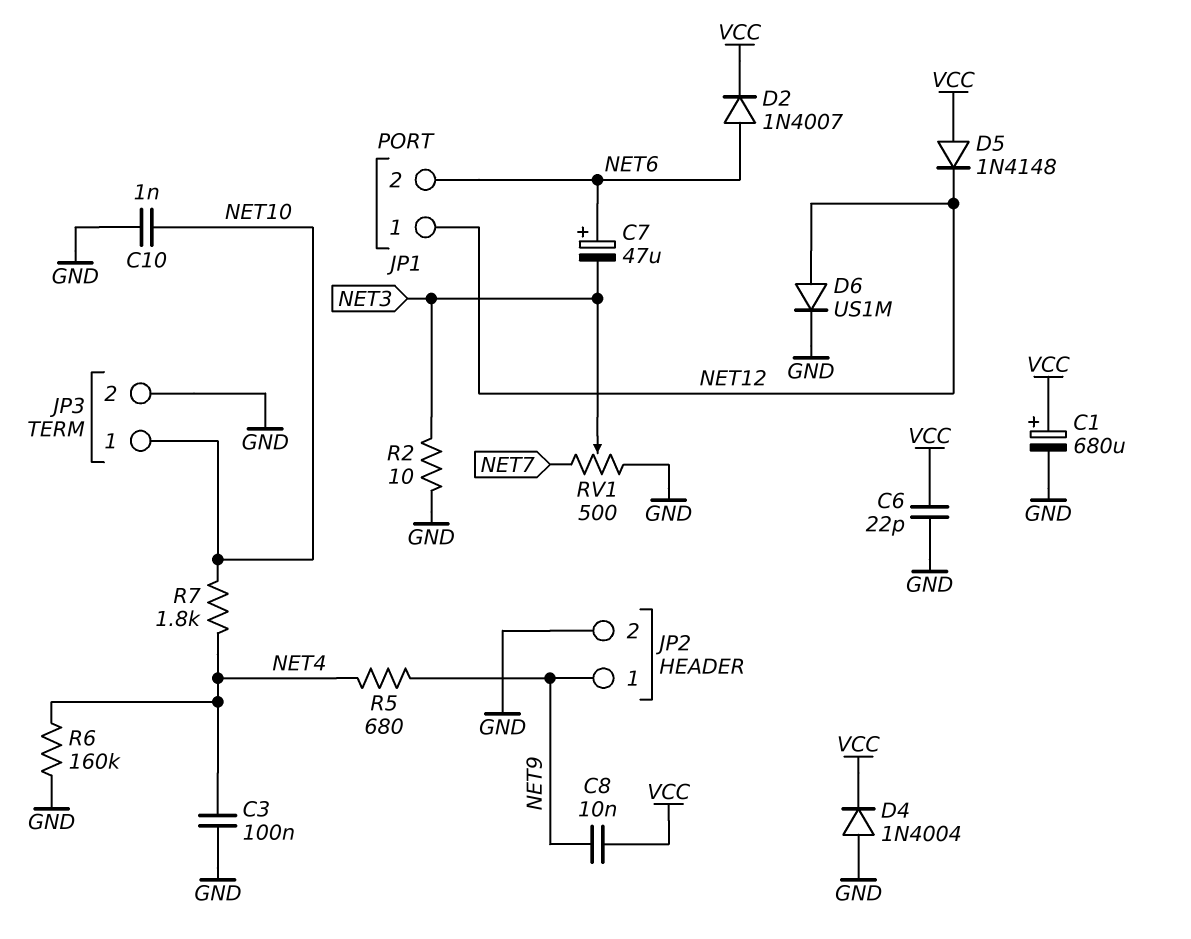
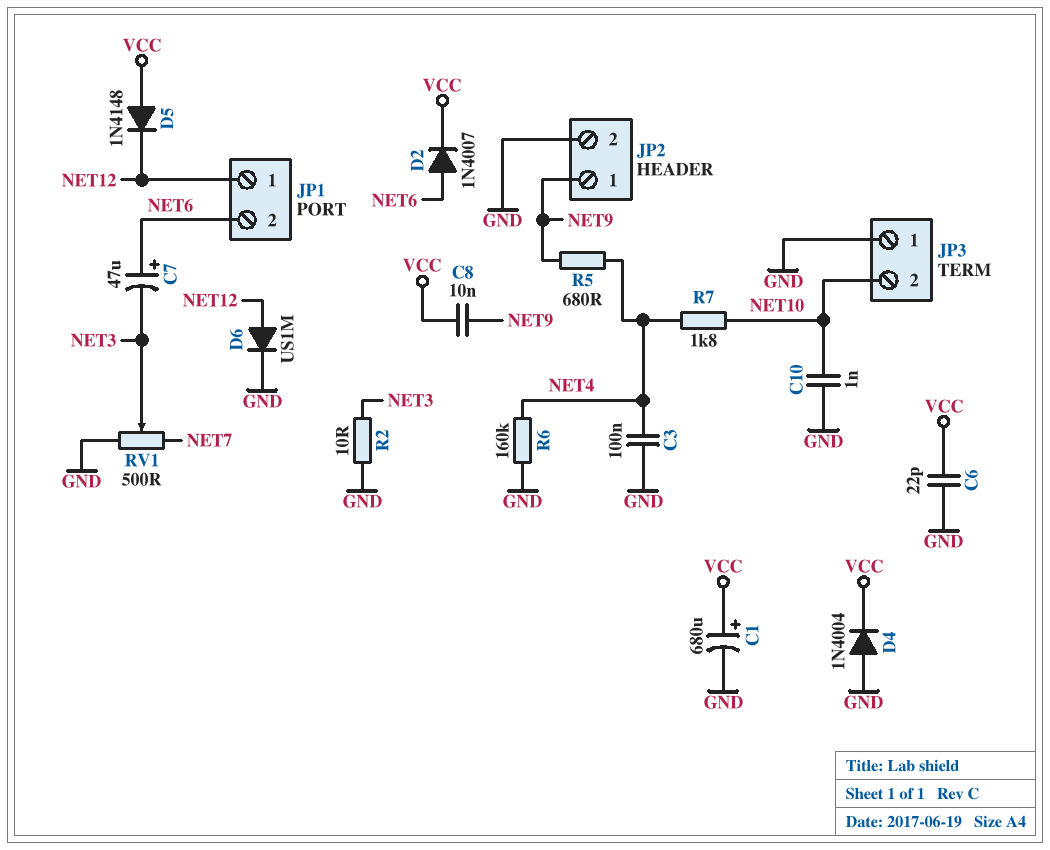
JP3 pin 1: NET10 -> GND
JP3 pin 2: GND -> NET10

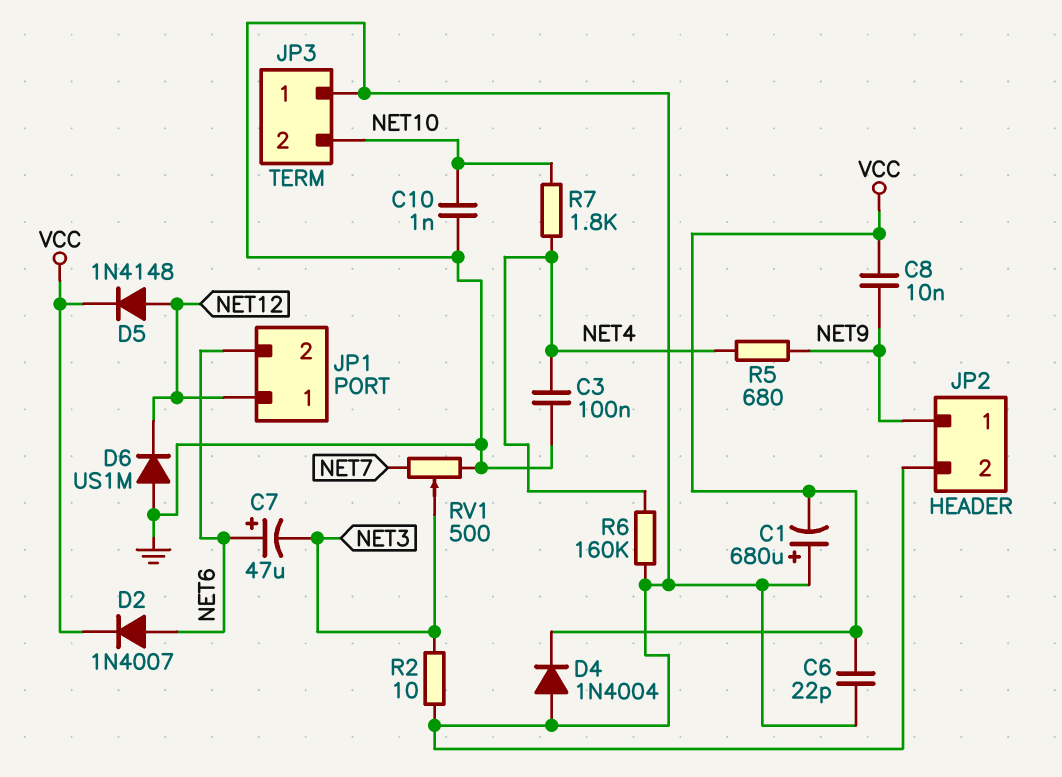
C1: 680uF (plus VCC, minus GND) -> 680uF (plus GND, minus VCC)
D5: diode 1N4148 (A VCC, K NET12) -> diode 1N4148 (A NET12, K VCC)
D6: diode US1M (A NET12, K GND) -> diode US1M (A GND, K NET12)

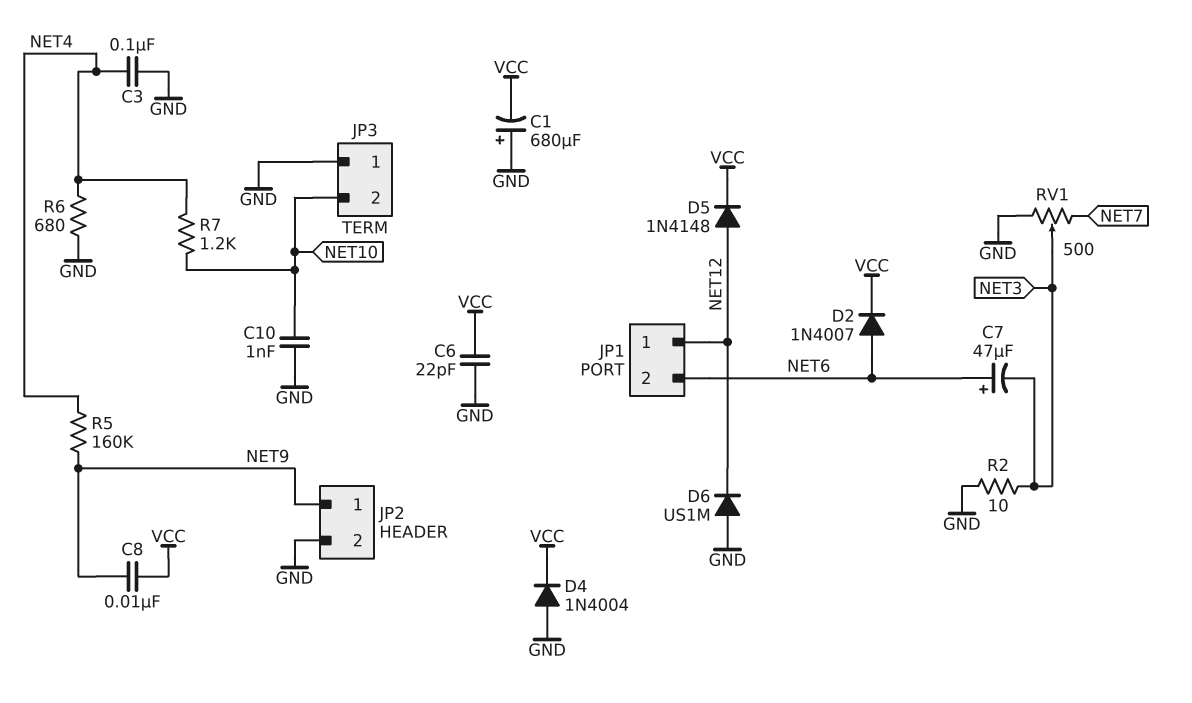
R5: 680 (NET4, NET9) -> 160k (NET4, NET9)
R6: 160k (GND, NET4) -> 680 (GND, NET4)
R7: 1.8k (NET4, NET10) -> 1.2k (NET4, NET10)

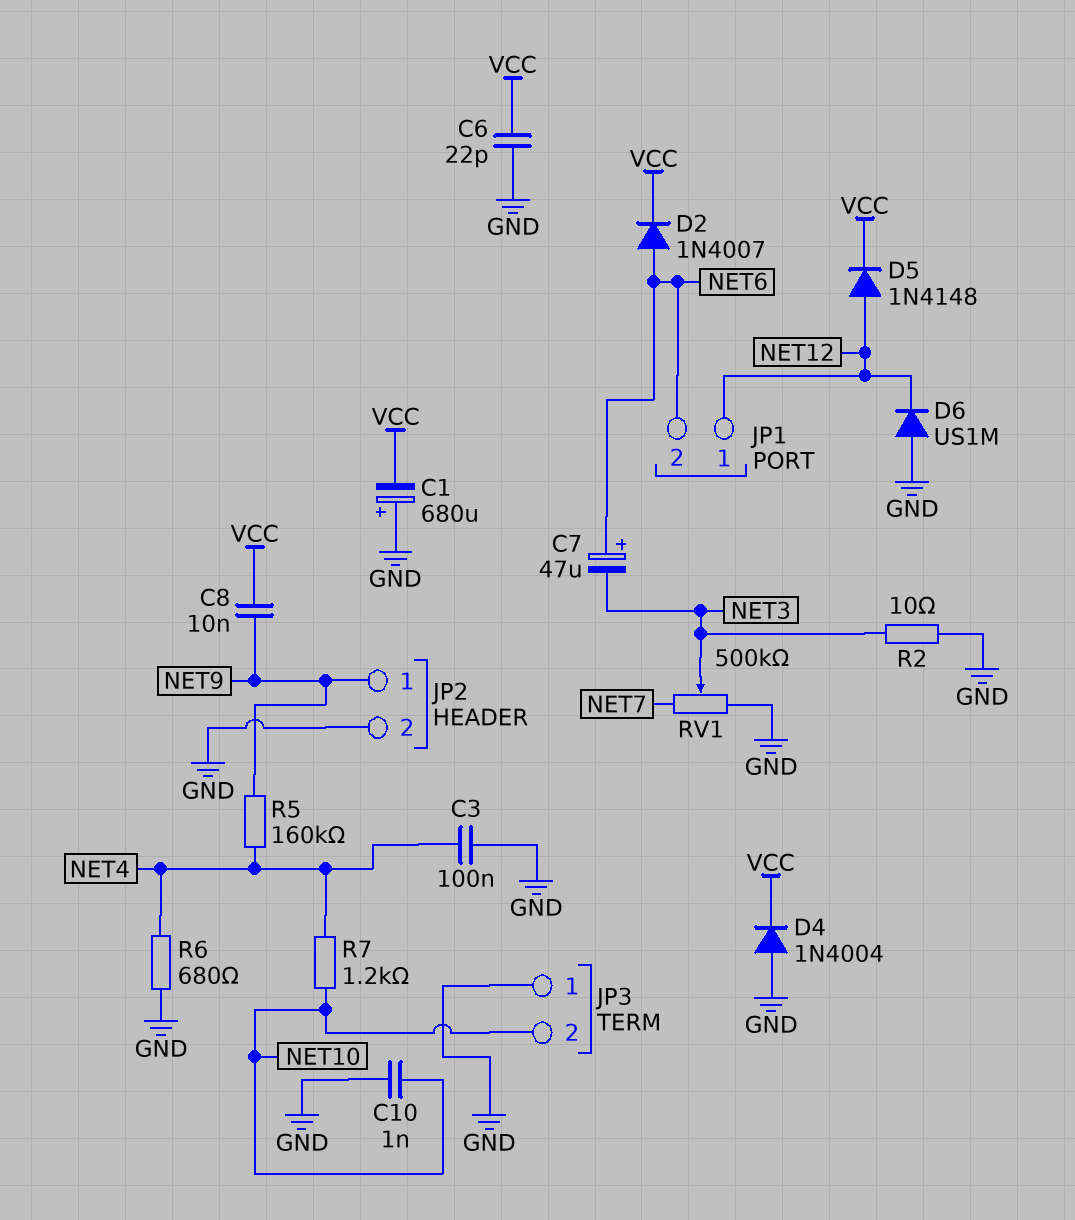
RV1: 500 (GND, NET7, wiper NET3) -> 500k (GND, NET7, wiper NET3)

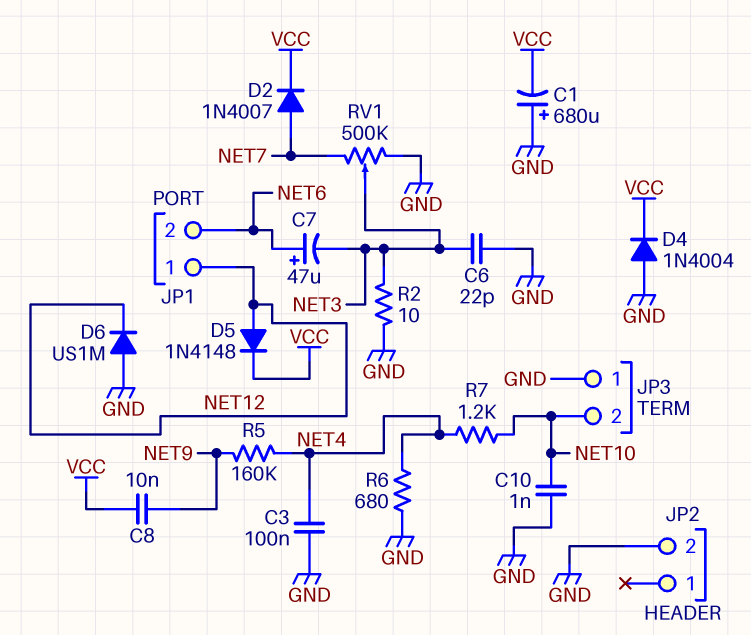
C6: 22pF (GND, VCC) -> 22pF (GND, NET3)
D2: diode 1N4007 (A NET6, K VCC) -> diode 1N4007 (A NET7, K VCC)
JP2 pin 1: NET9 -> none

